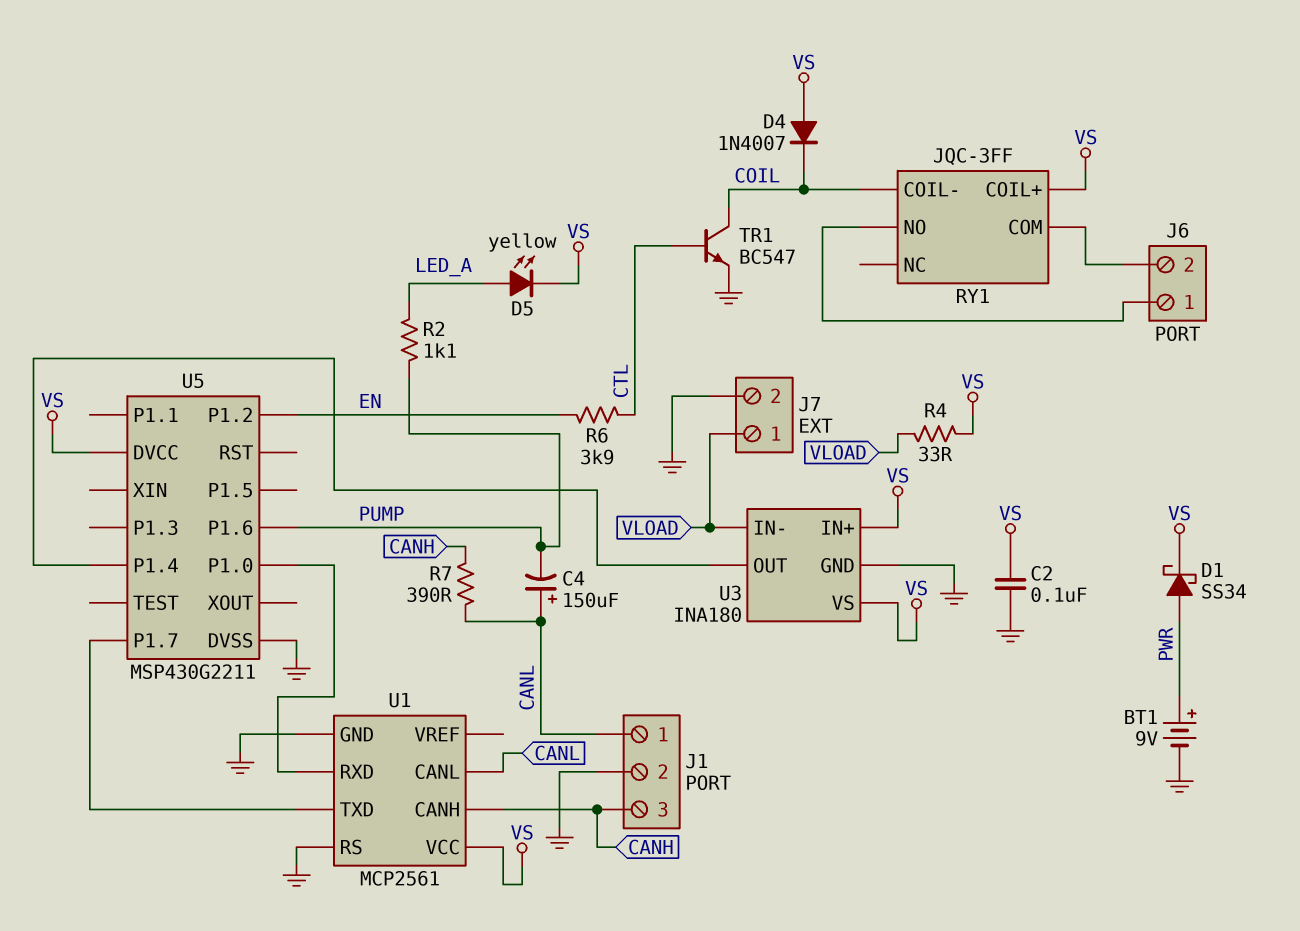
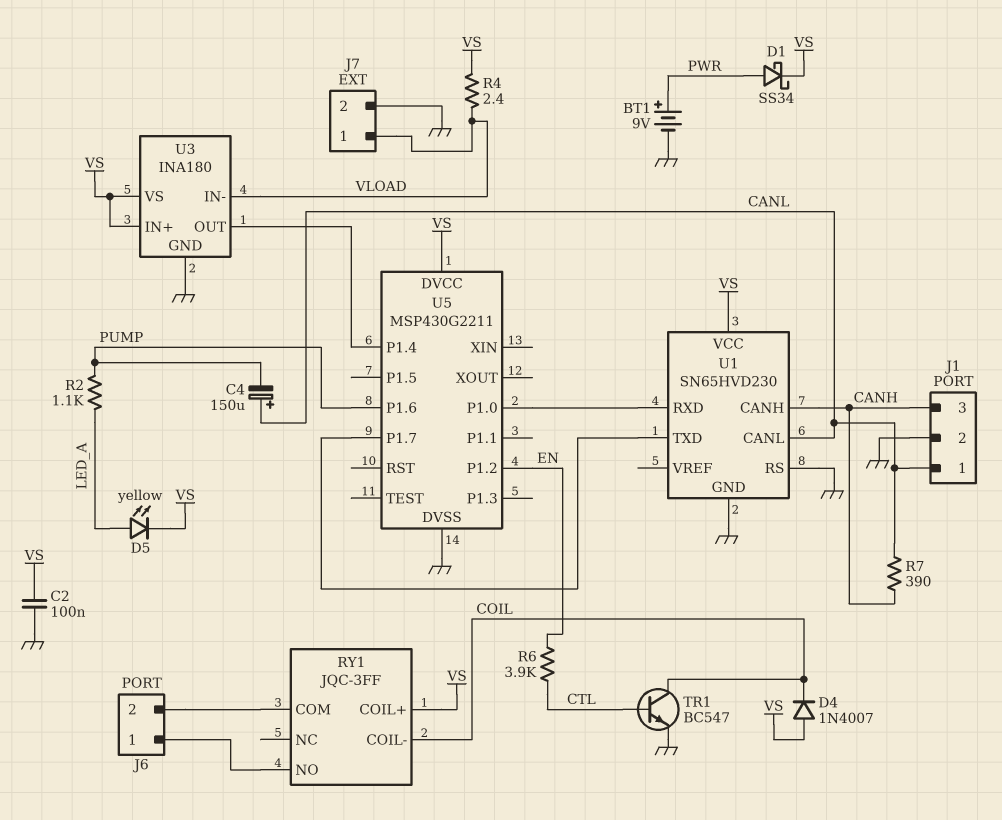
R4: 33 (VLOAD, VS) -> 2.4 (VLOAD, VS)
U1: MCP2561 -> SN65HVD230

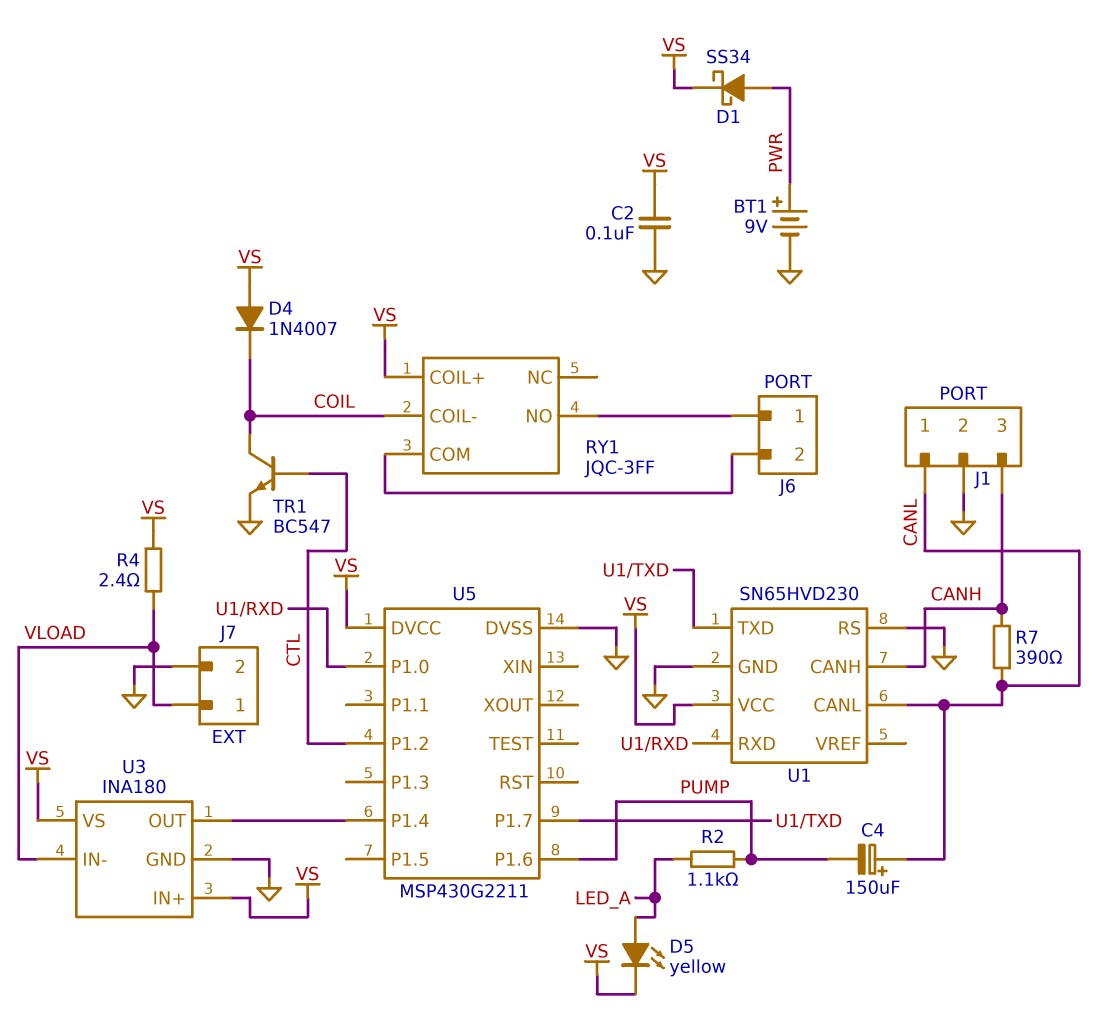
R6: 3.9k (CTL, EN) -> none
U5 pin P1.2: EN -> CTL

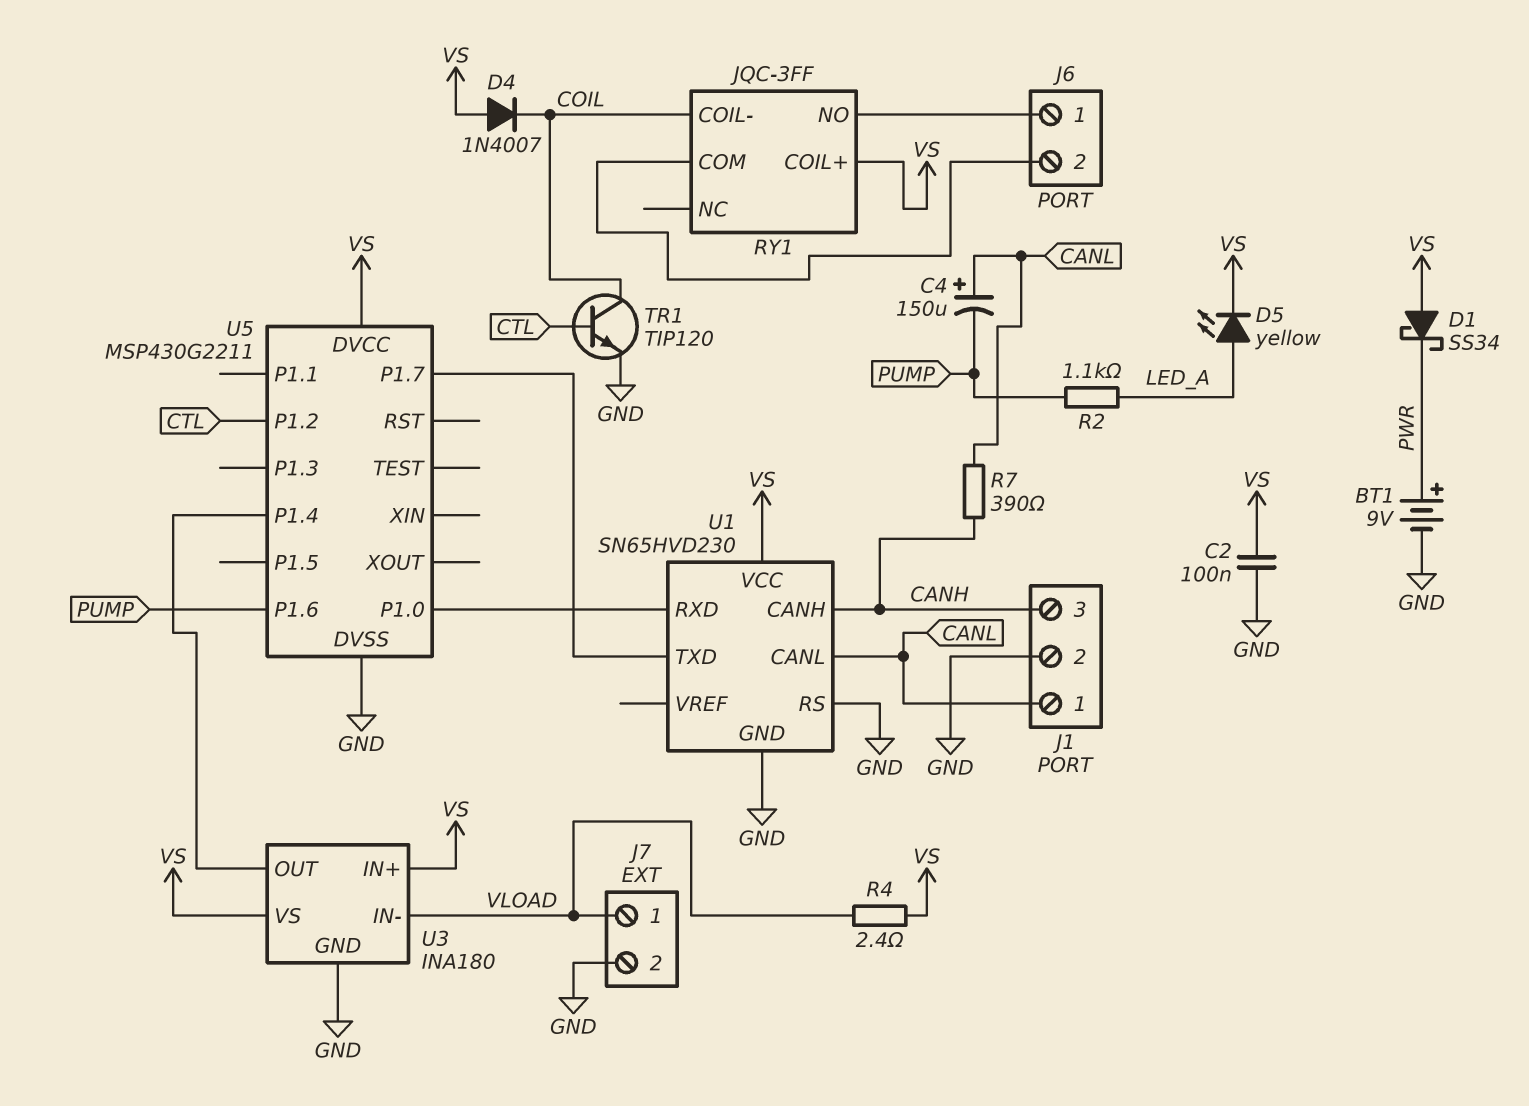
D1: schottky SS34 (A PWR, K VS) -> schottky SS34 (A VS, K PWR)
TR1: NPN BC547 (B CTL, C COIL, E GND) -> NPN TIP120 (B CTL, C COIL, E GND)

